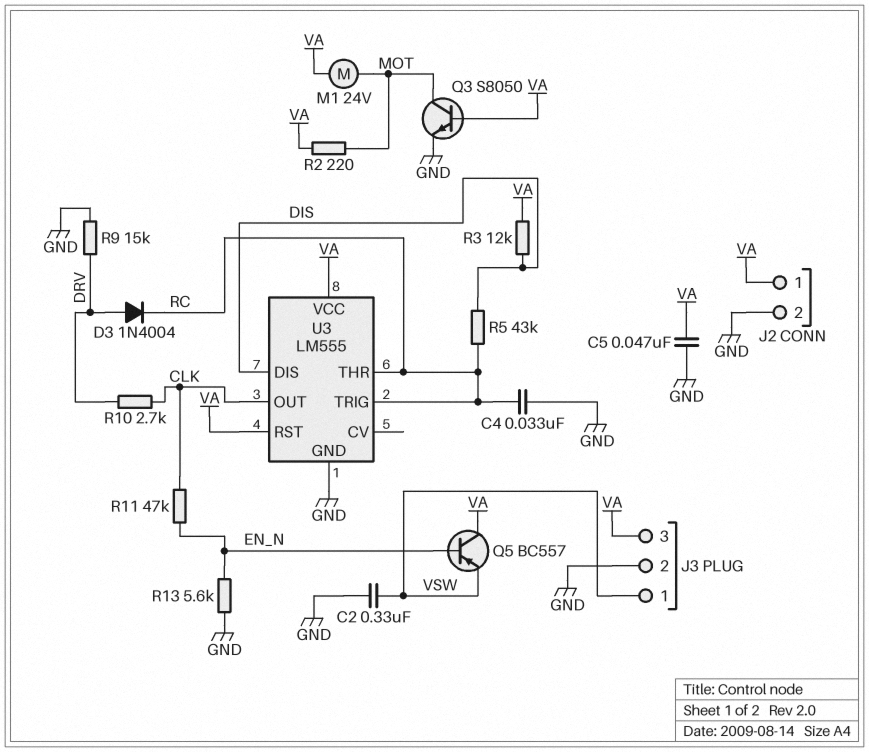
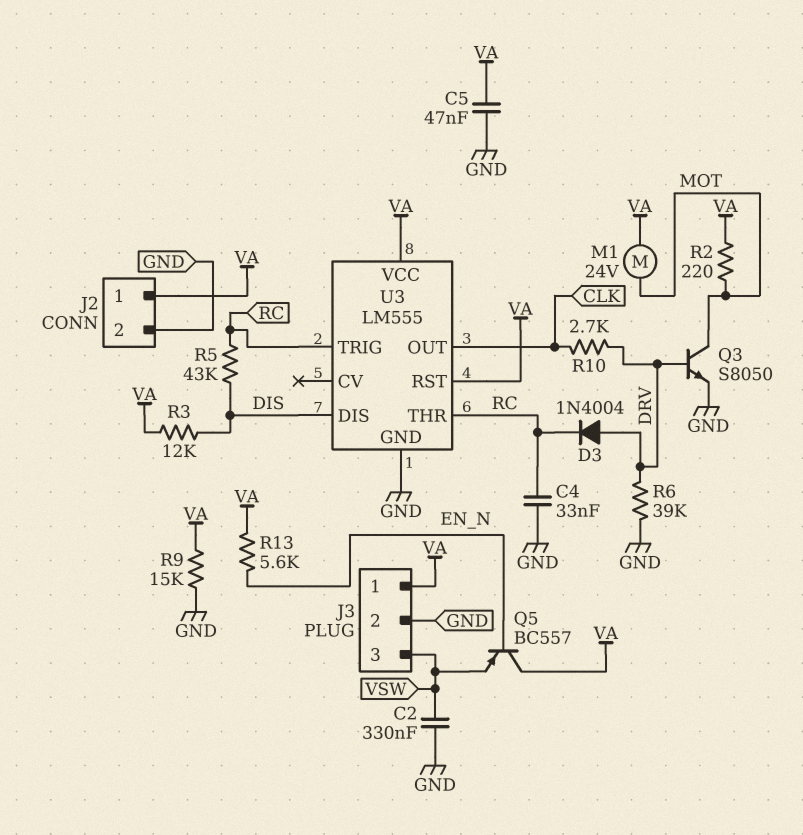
J3 pin 1: VSW -> VA
J3 pin 3: VA -> VSW
Q3: NPN S8050 (B VA, C MOT, E GND) -> NPN S8050 (B DRV, C MOT, E GND)
R6: none -> 39k (DRV, GND)
R9: 15k (DRV, GND) -> 15k (GND, VA)
R11: 47k (CLK, EN_N) -> none
R13: 5.6k (EN_N, GND) -> 5.6k (EN_N, VA)

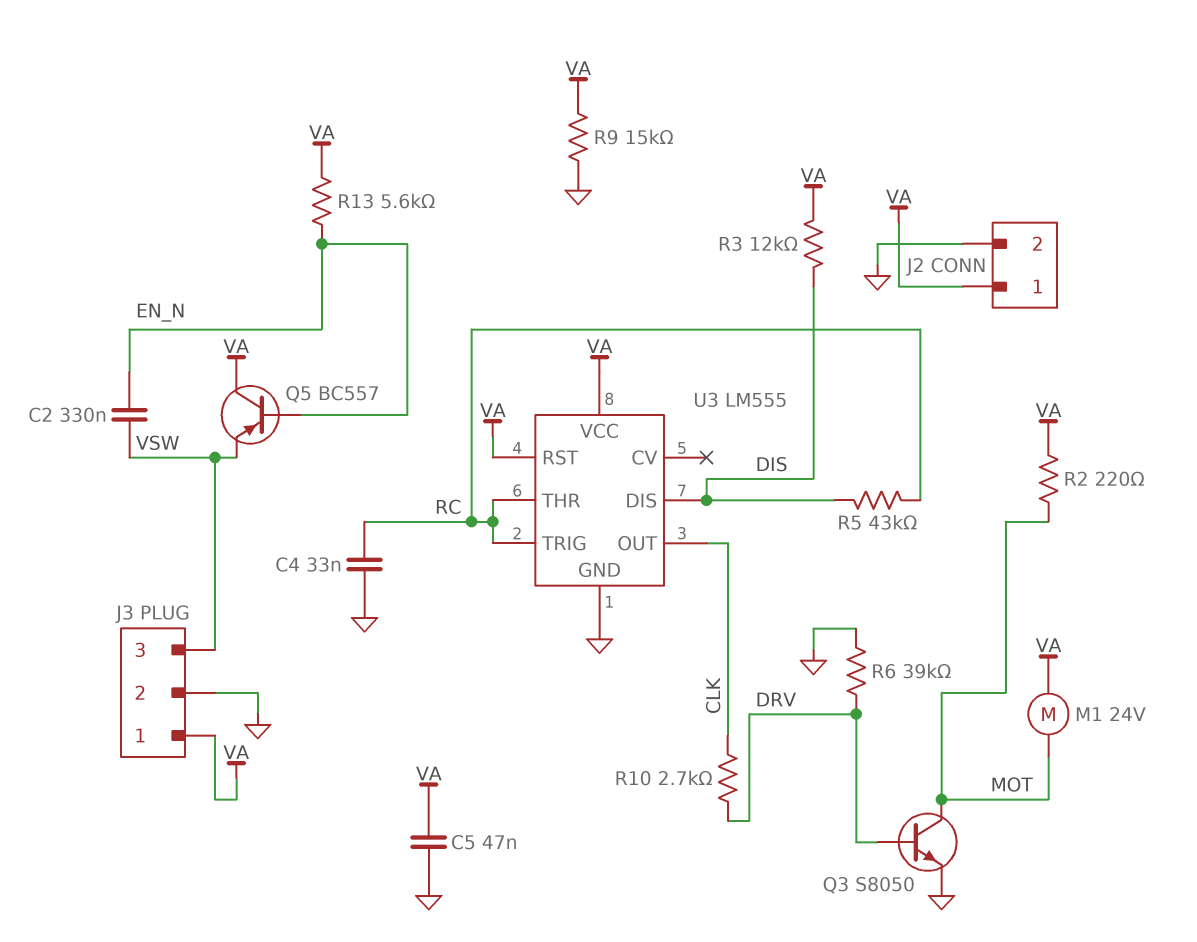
C2: 330nF (GND, VSW) -> 330nF (EN_N, VSW)
D3: diode 1N4004 (A DRV, K RC) -> none

